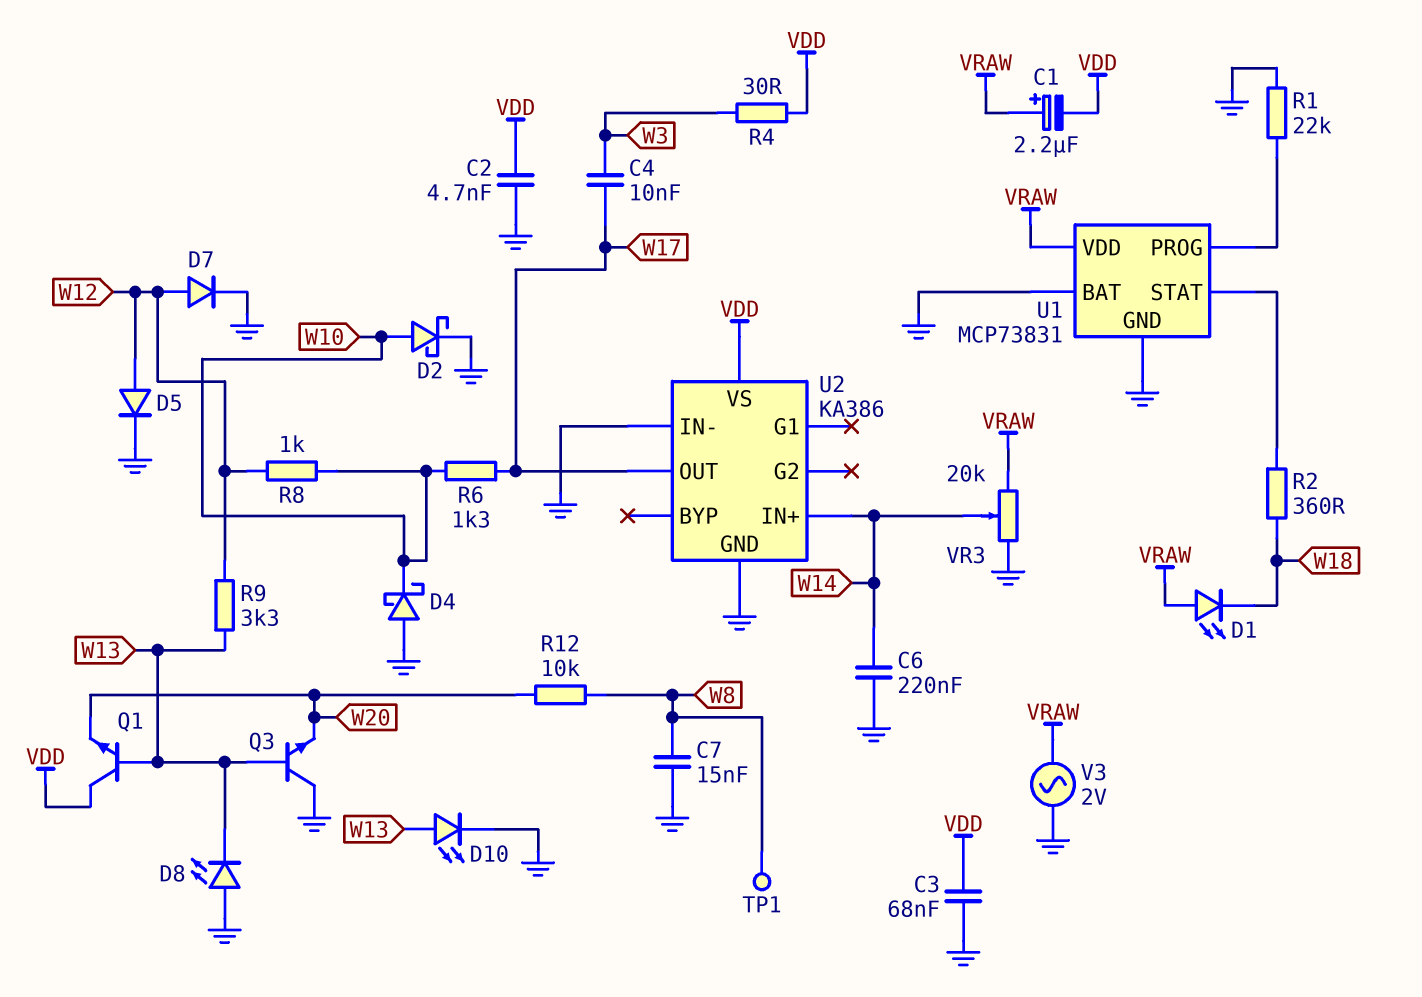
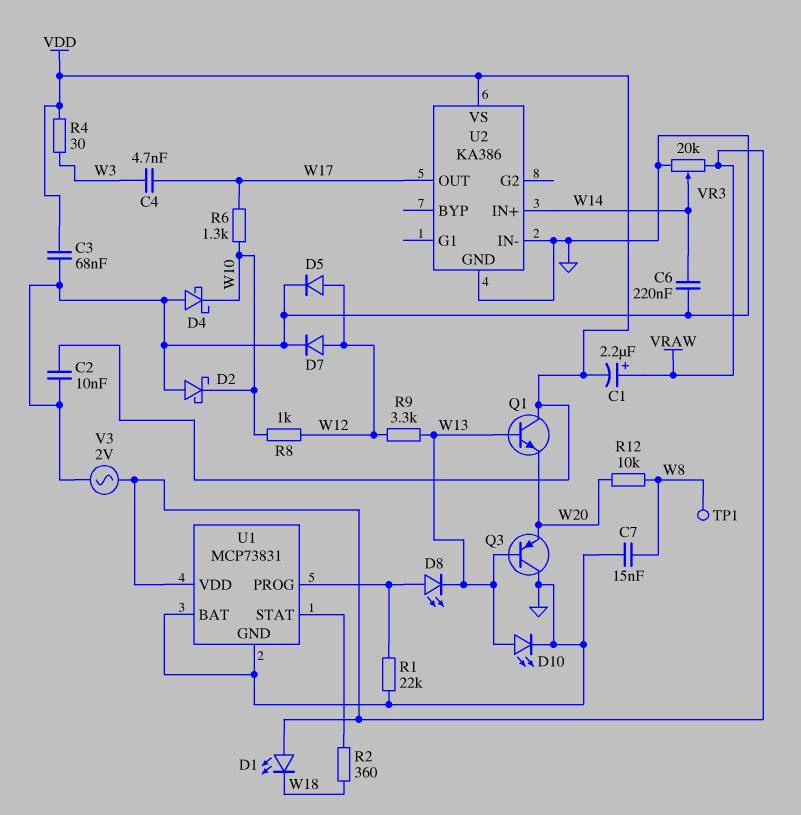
C2: 4.7nF (GND, VDD) -> 10nF (GND, VDD)
C4: 10nF (W3, W17) -> 4.7nF (W3, W17)
D2: schottky (A W10, K GND) -> schottky (A GND, K W10)
D8: LED (A GND, K W13) -> LED (A U1/PROG, K W13)
Q3: NPN (B W13, C GND, E W20) -> PNP (B W13, C GND, E W20)

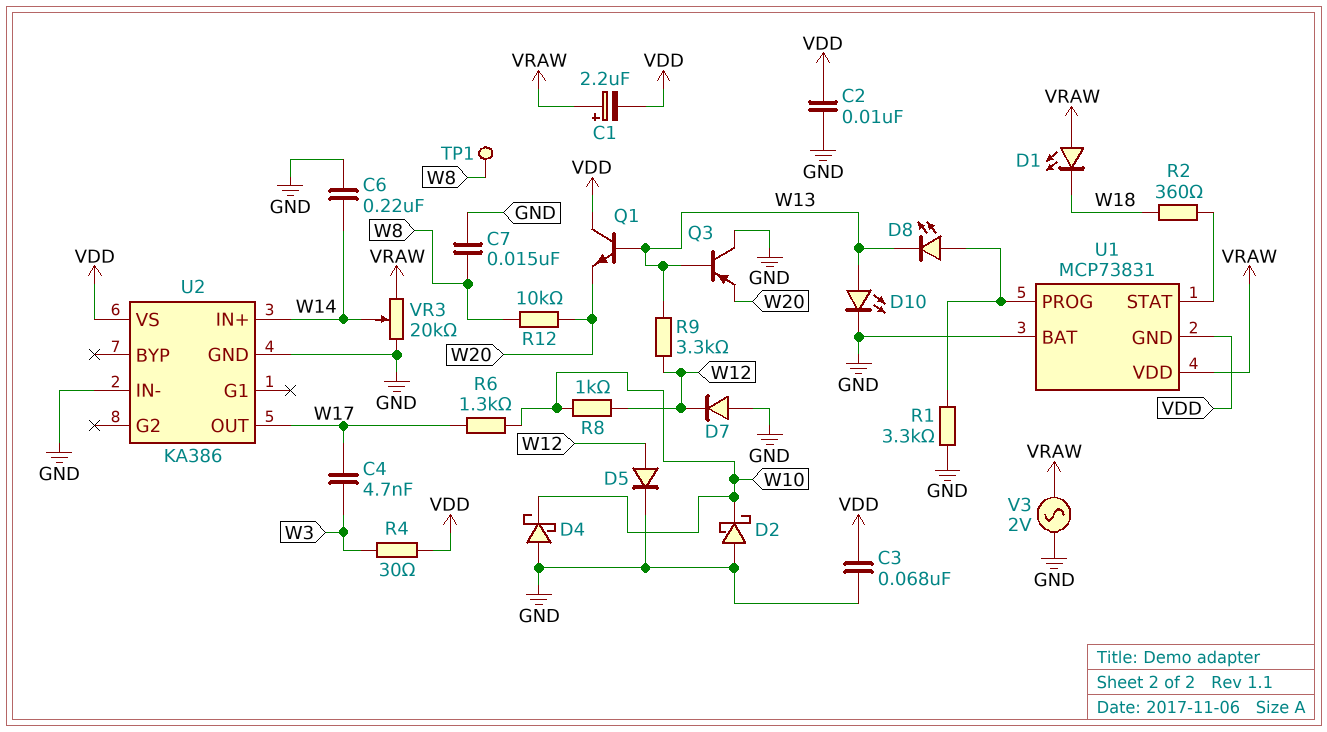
D7: diode (A W12, K GND) -> diode (A GND, K W12)
R1: 22k (GND, U1/PROG) -> 3.3k (GND, U1/PROG)
U1 pin GND: GND -> VDD

